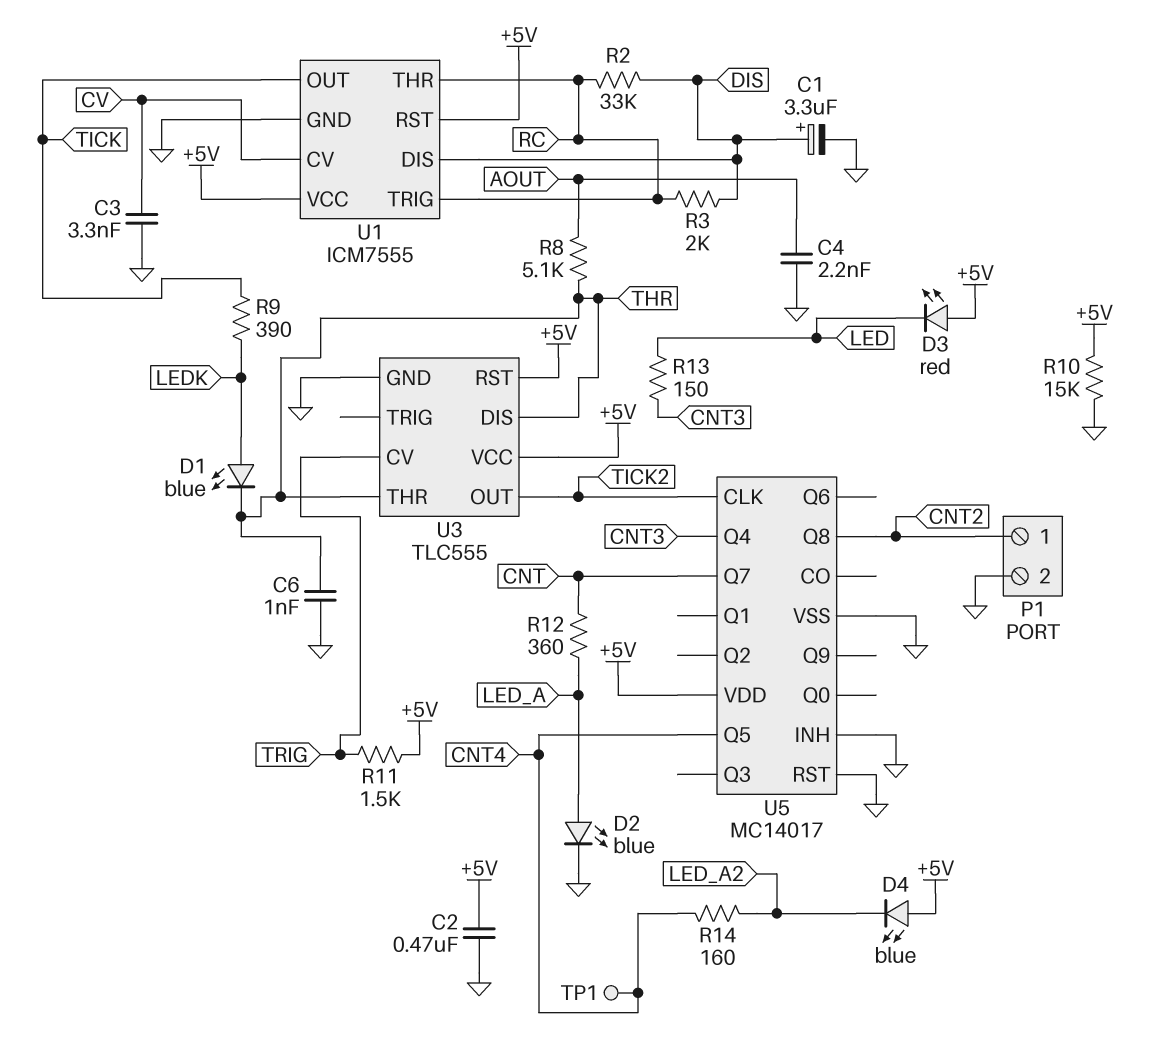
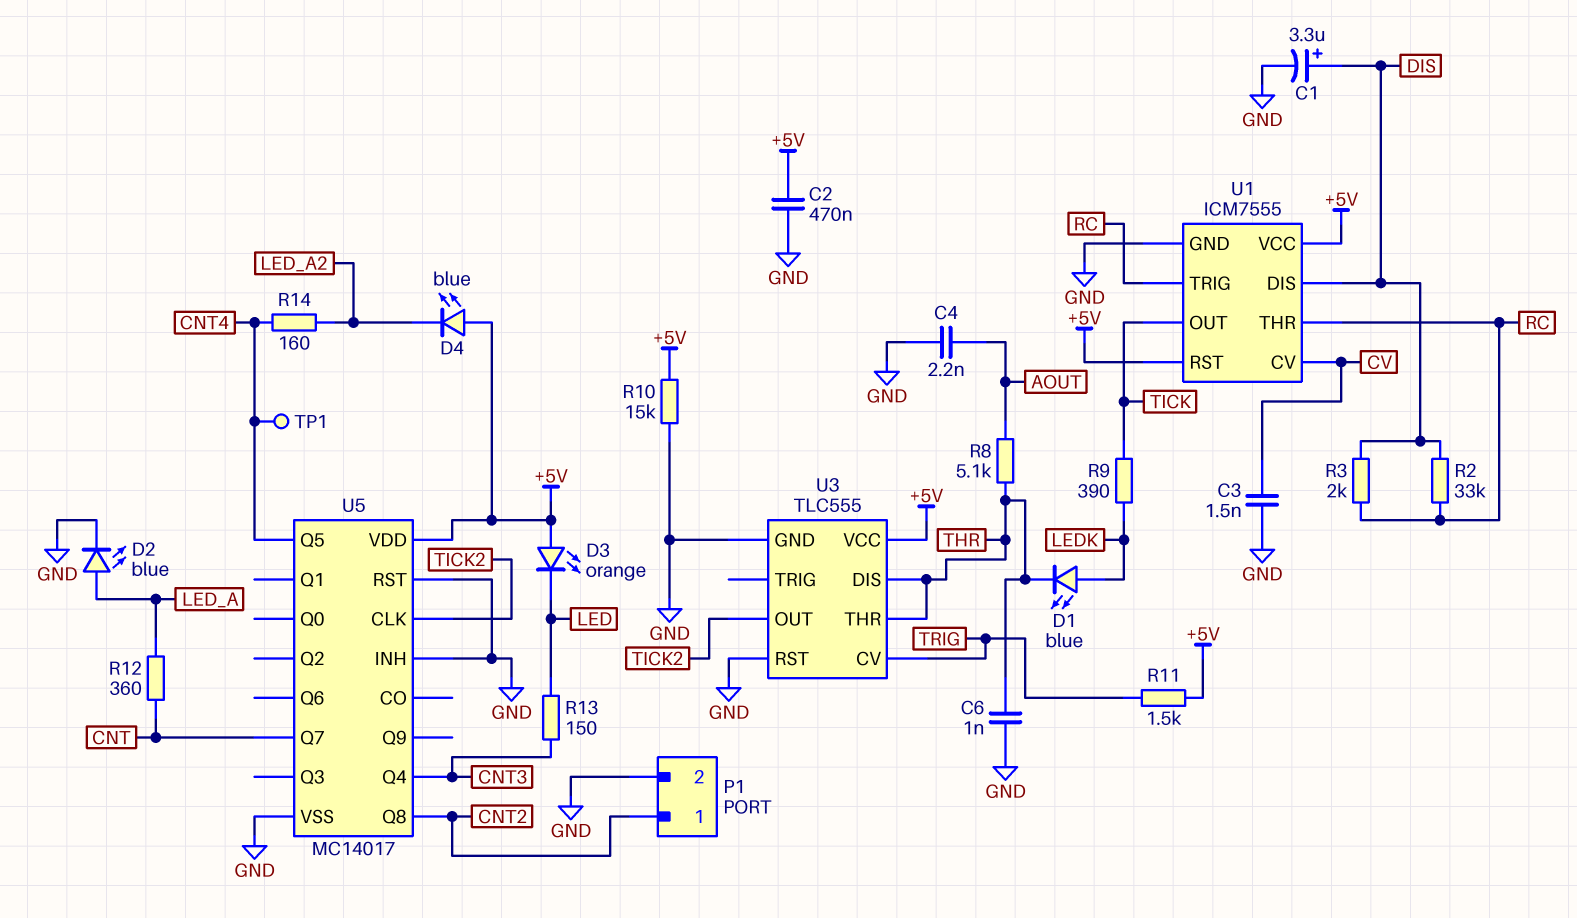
C3: 3.3nF (CV, GND) -> 1.5nF (CV, GND)
D3: LED red (A +5V, K LED) -> LED orange (A +5V, K LED)
U3 pin RST: +5V -> GND

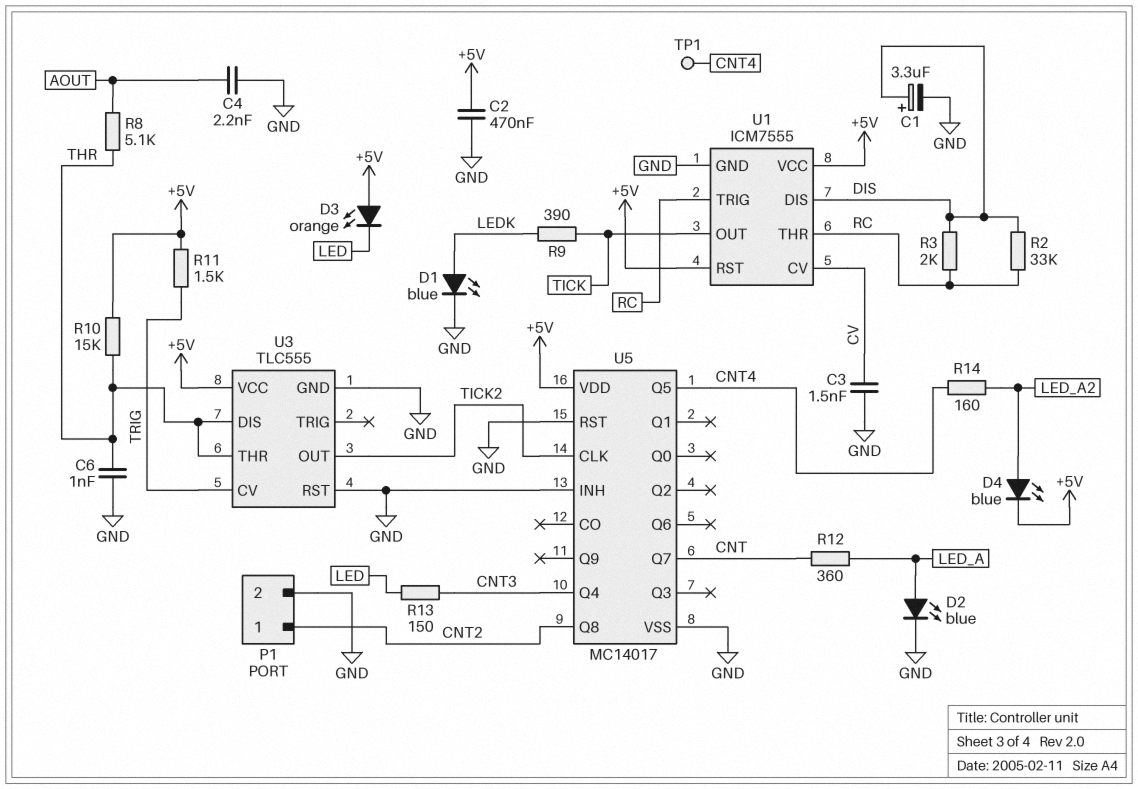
D1: LED blue (A LEDK, K THR) -> LED blue (A LEDK, K GND)
D4: LED blue (A +5V, K LED_A2) -> LED blue (A LED_A2, K +5V)
R10: 15k (+5V, GND) -> 15k (+5V, THR)

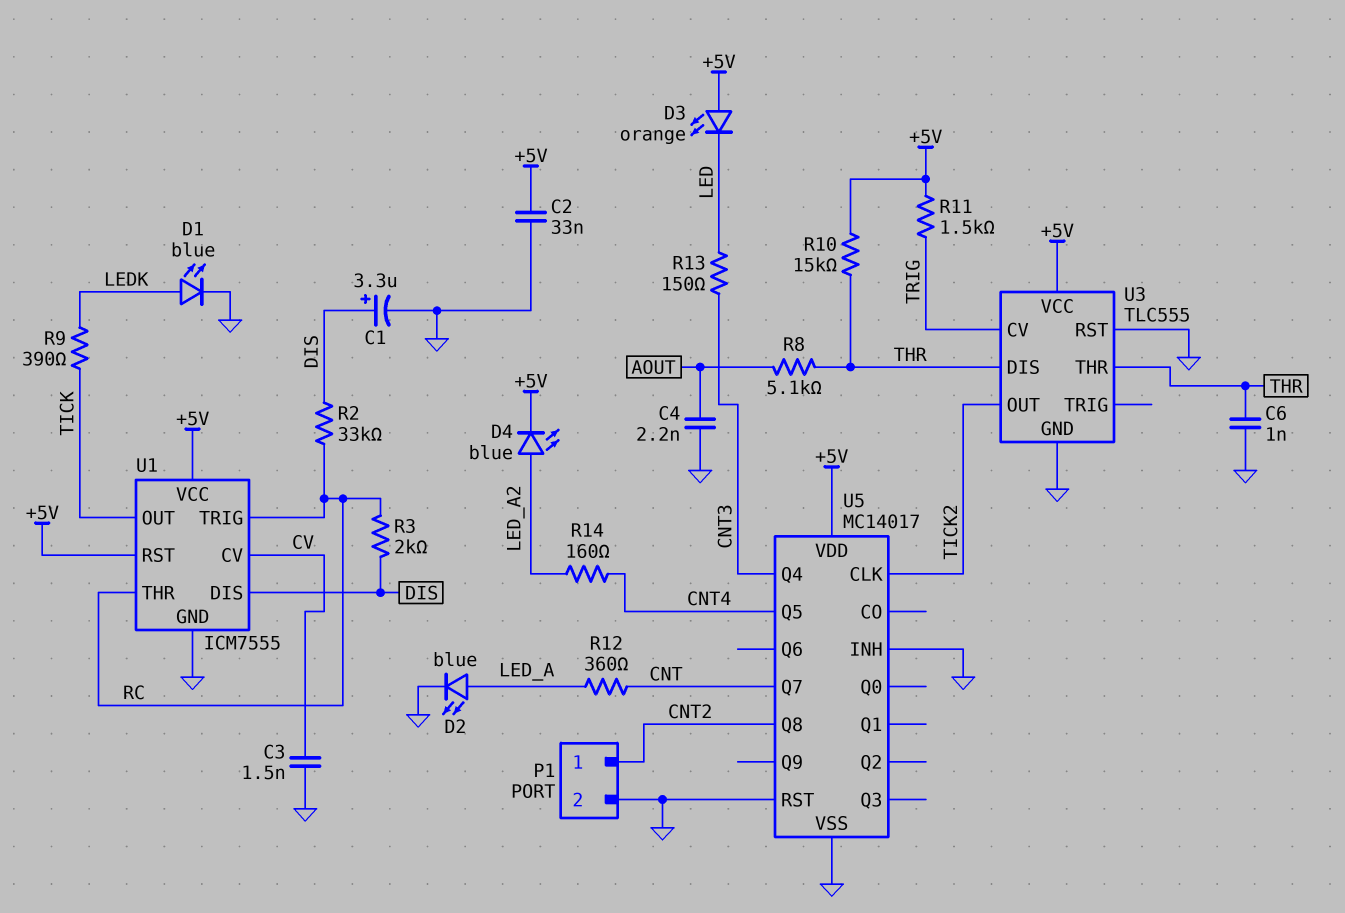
C2: 470nF (+5V, GND) -> 33nF (+5V, GND)
TP1: test point (CNT4) -> none

